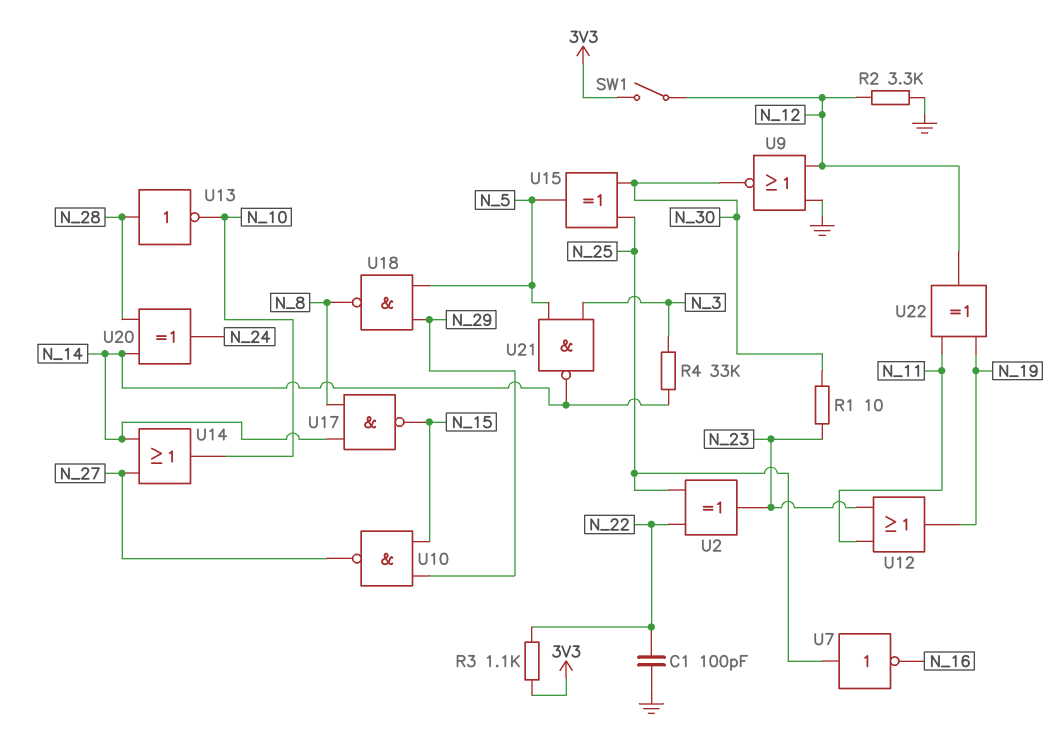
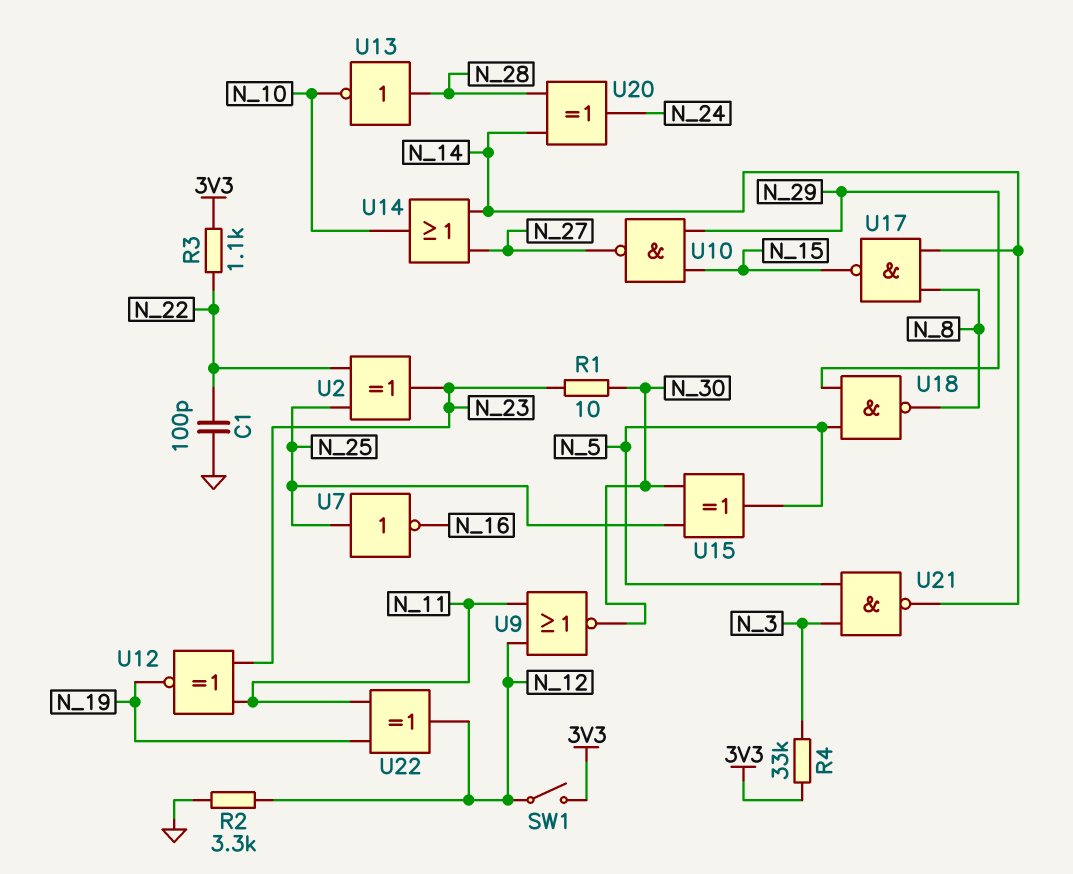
R4: 33k (N_3, N_14) -> 33k (3V3, N_3)
U9: NOR (in GND, in N_12, out N_30) -> NOR (in N_11, in N_12, out N_30)
U12: OR (in N_11, in N_23, out N_19) -> XNOR (in N_11, in N_23, out N_19)

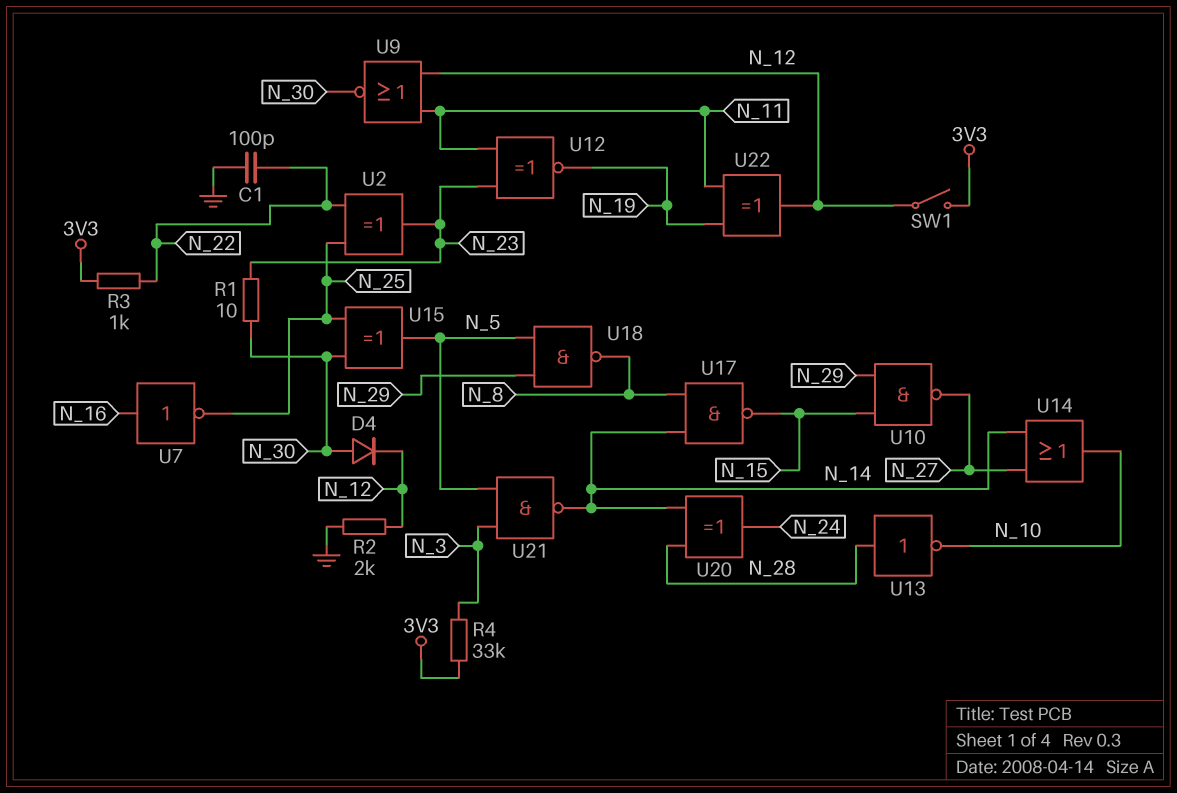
D4: none -> diode (A N_30, K N_12)
R2: 3.3k (GND, N_12) -> 2k (GND, N_12)
R3: 1.1k (3V3, N_22) -> 1k (3V3, N_22)
U7: NOT (in N_25, out N_16) -> NOT (in N_16, out N_25)

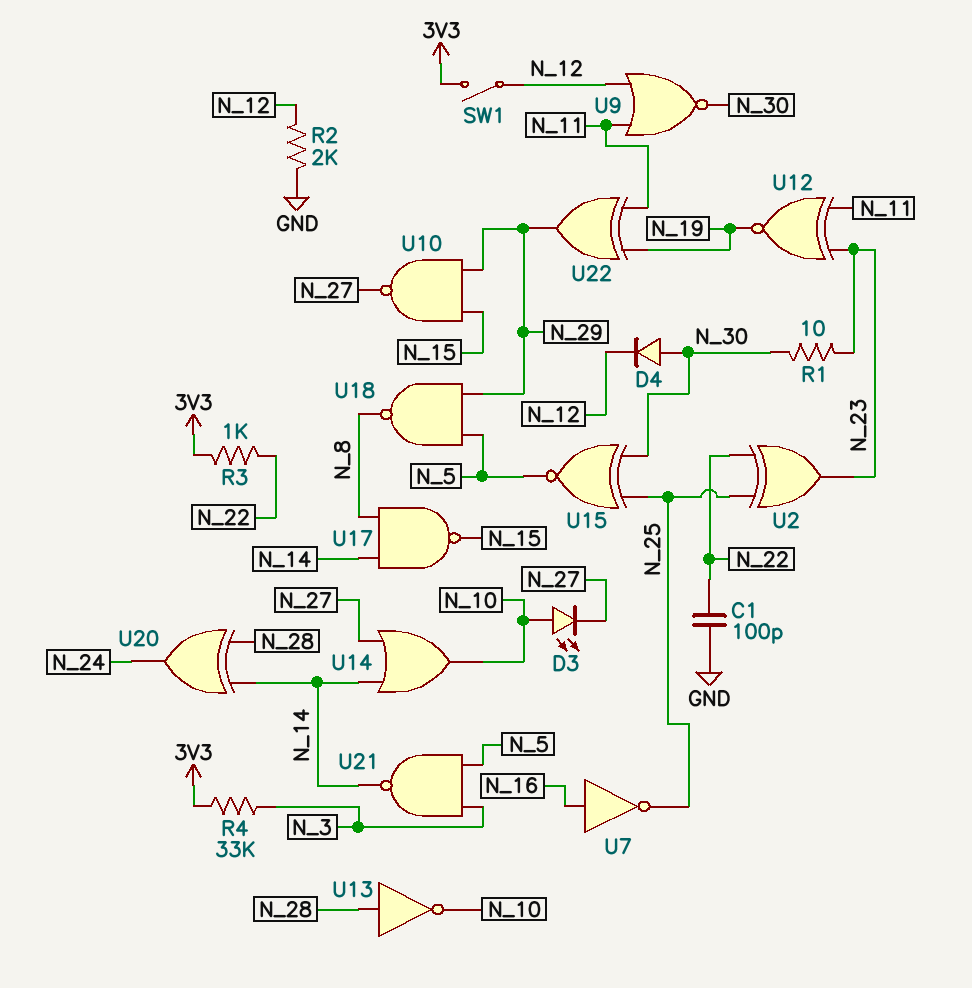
D3: none -> LED (A N_10, K N_27)
U15: XOR (in N_25, in N_30, out N_5) -> XNOR (in N_25, in N_30, out N_5)
U22: XOR (in N_11, in N_19, out N_12) -> XOR (in N_11, in N_19, out N_29)

